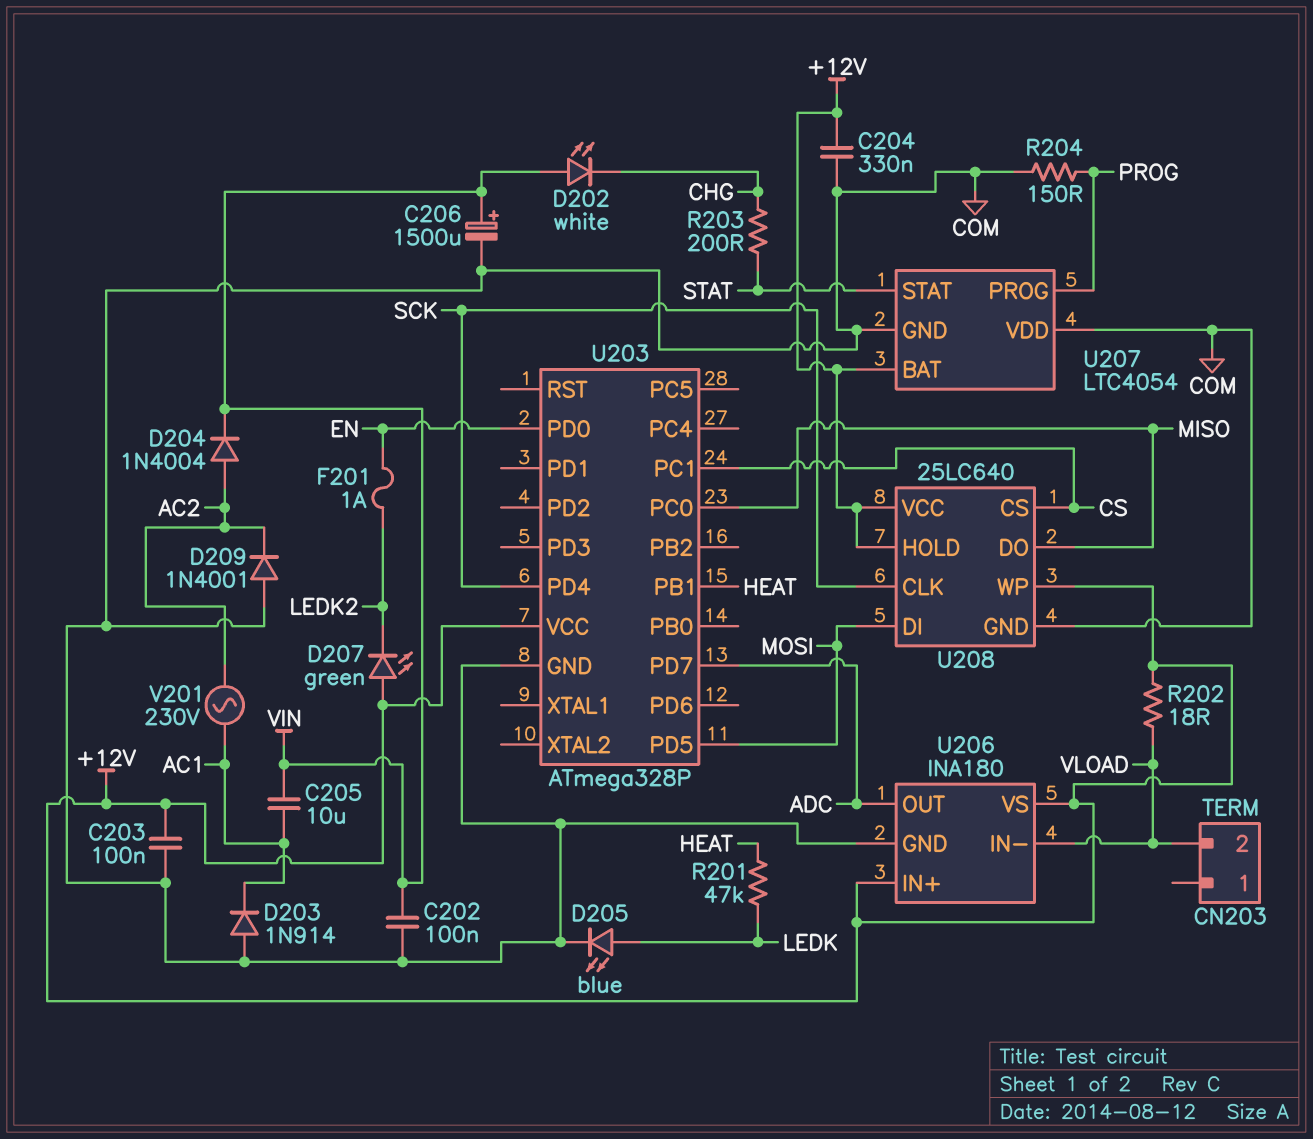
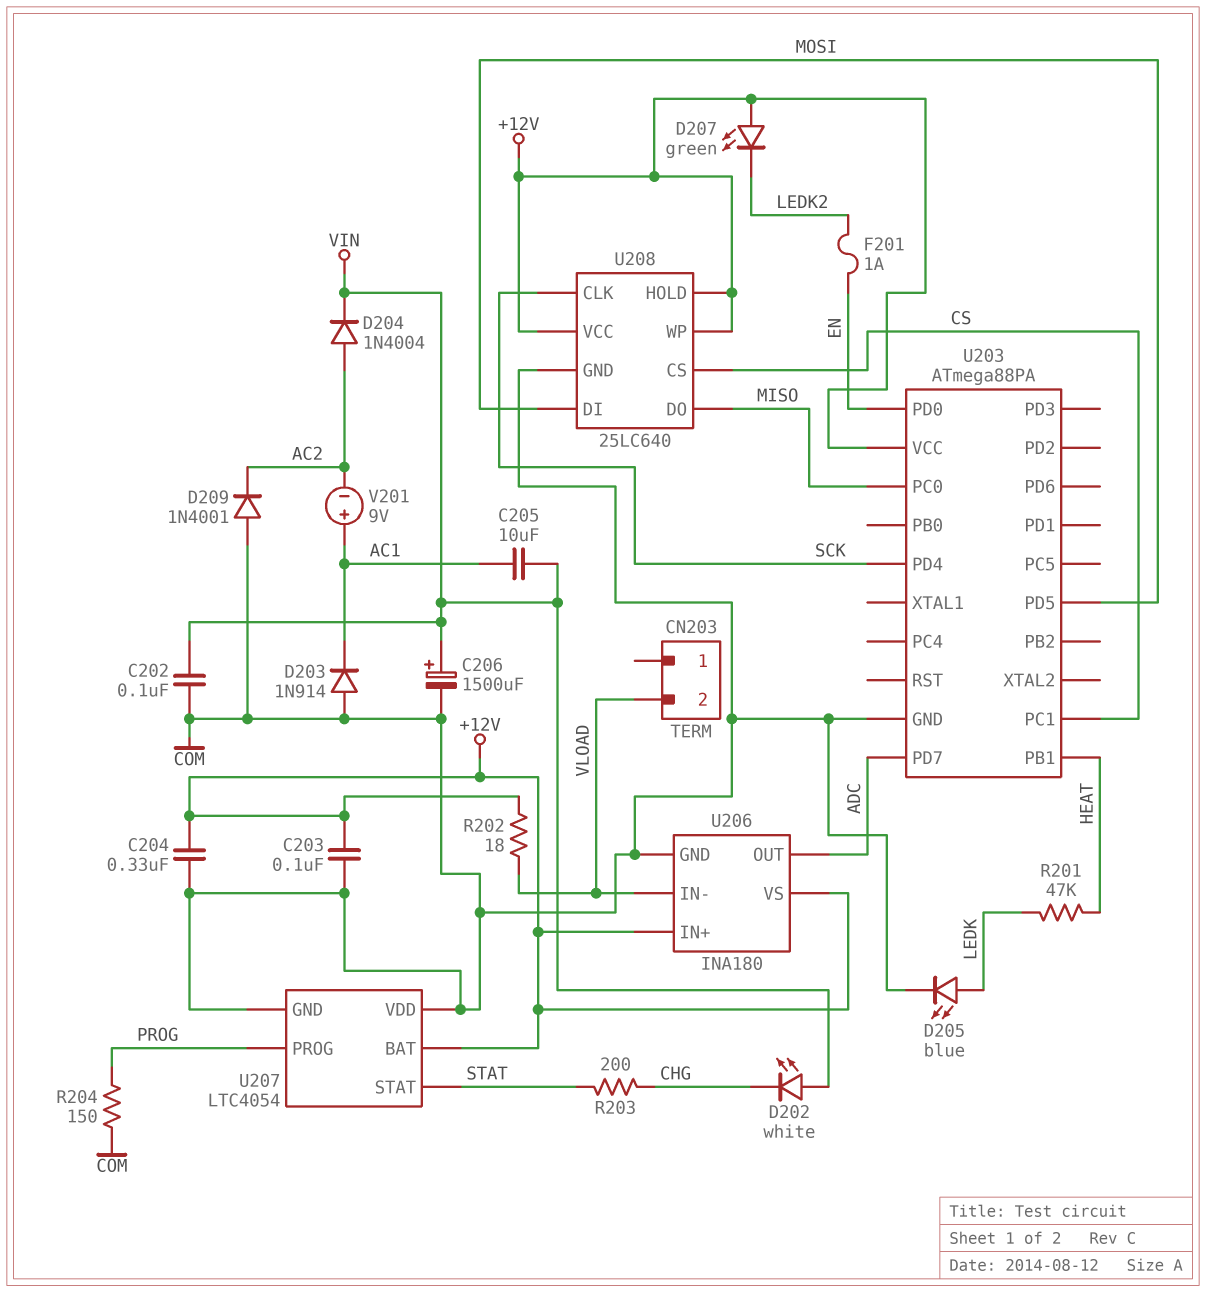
U203: ATmega328P -> ATmega88PA
V201: AC 230V (AC1, AC2) -> 9V (plus AC1, minus AC2)

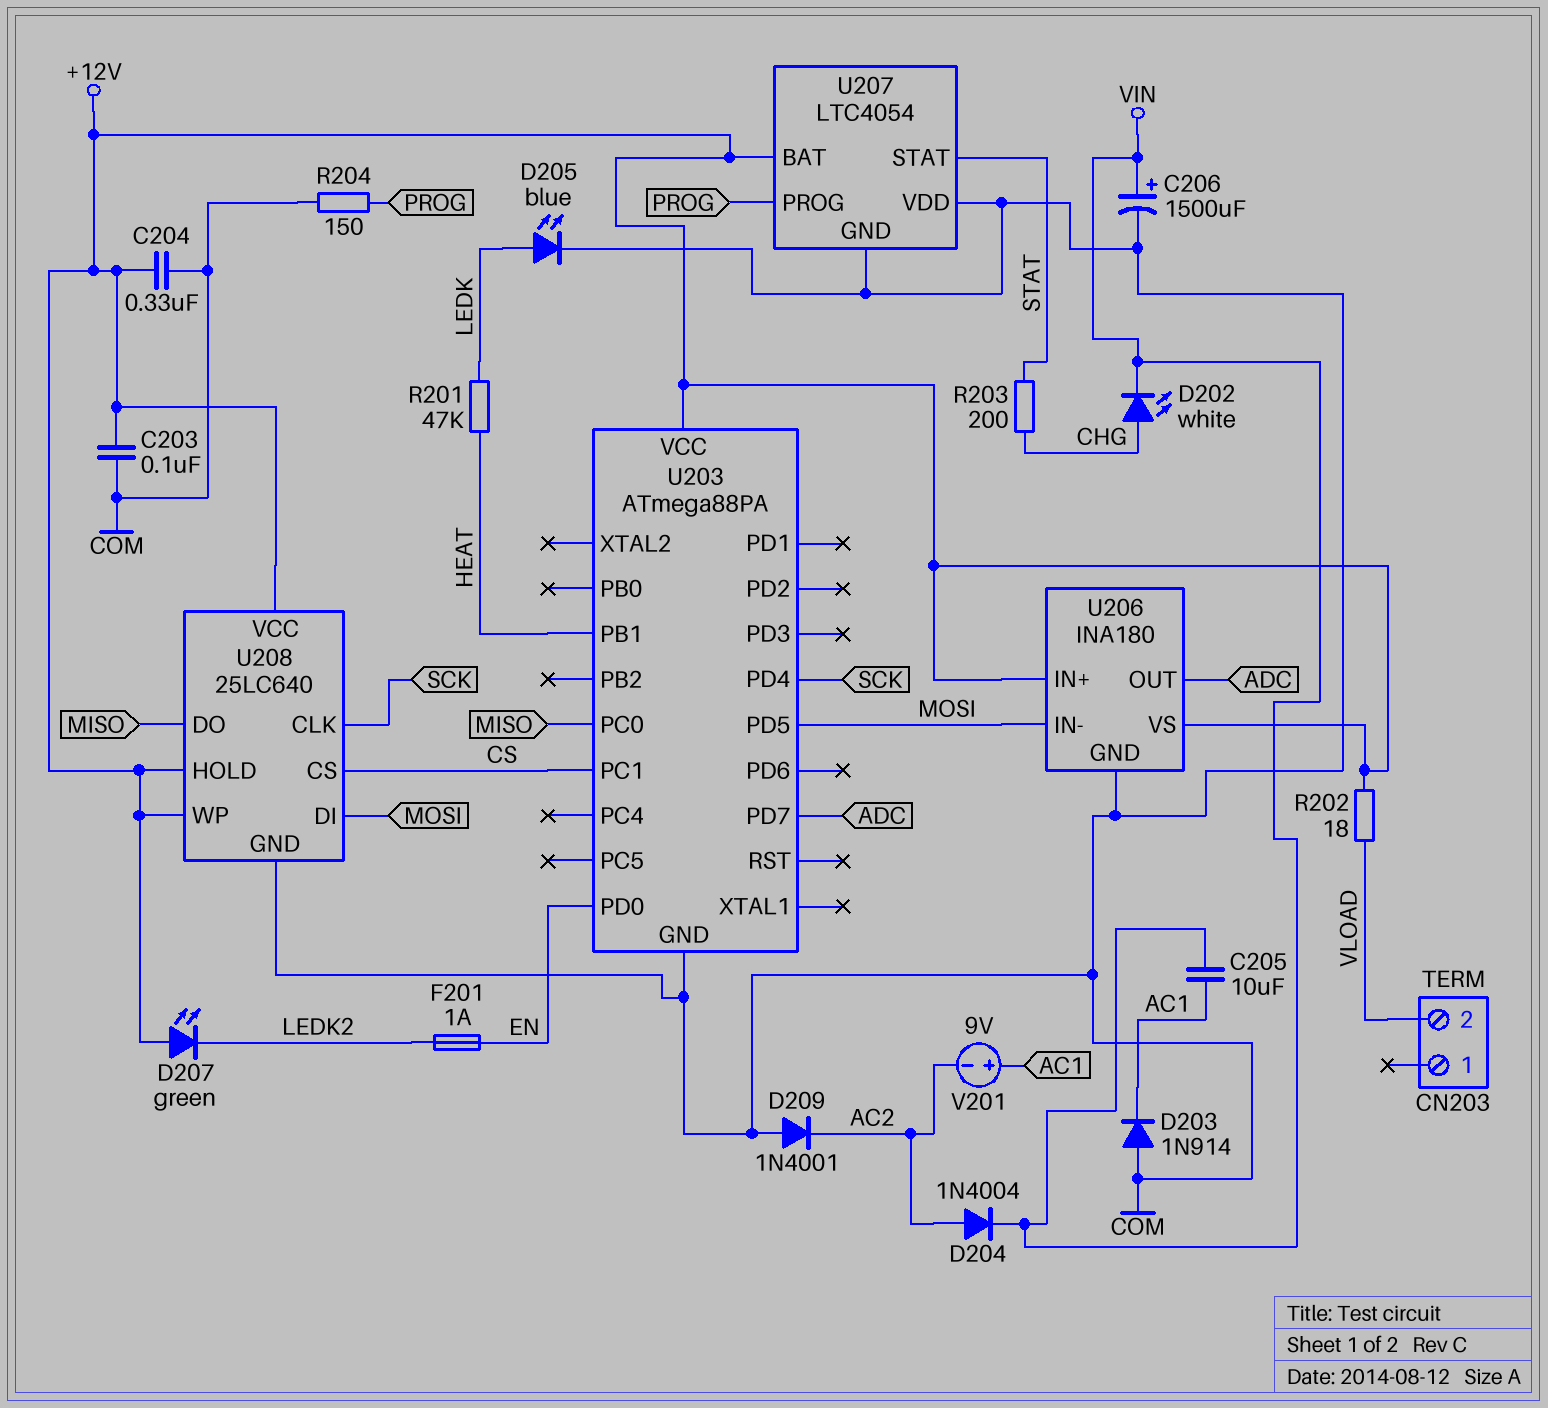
C202: 100nF (COM, VIN) -> none
D202: LED white (A VIN, K CHG) -> LED white (A CHG, K VIN)
U206 pin IN-: VLOAD -> MOSI

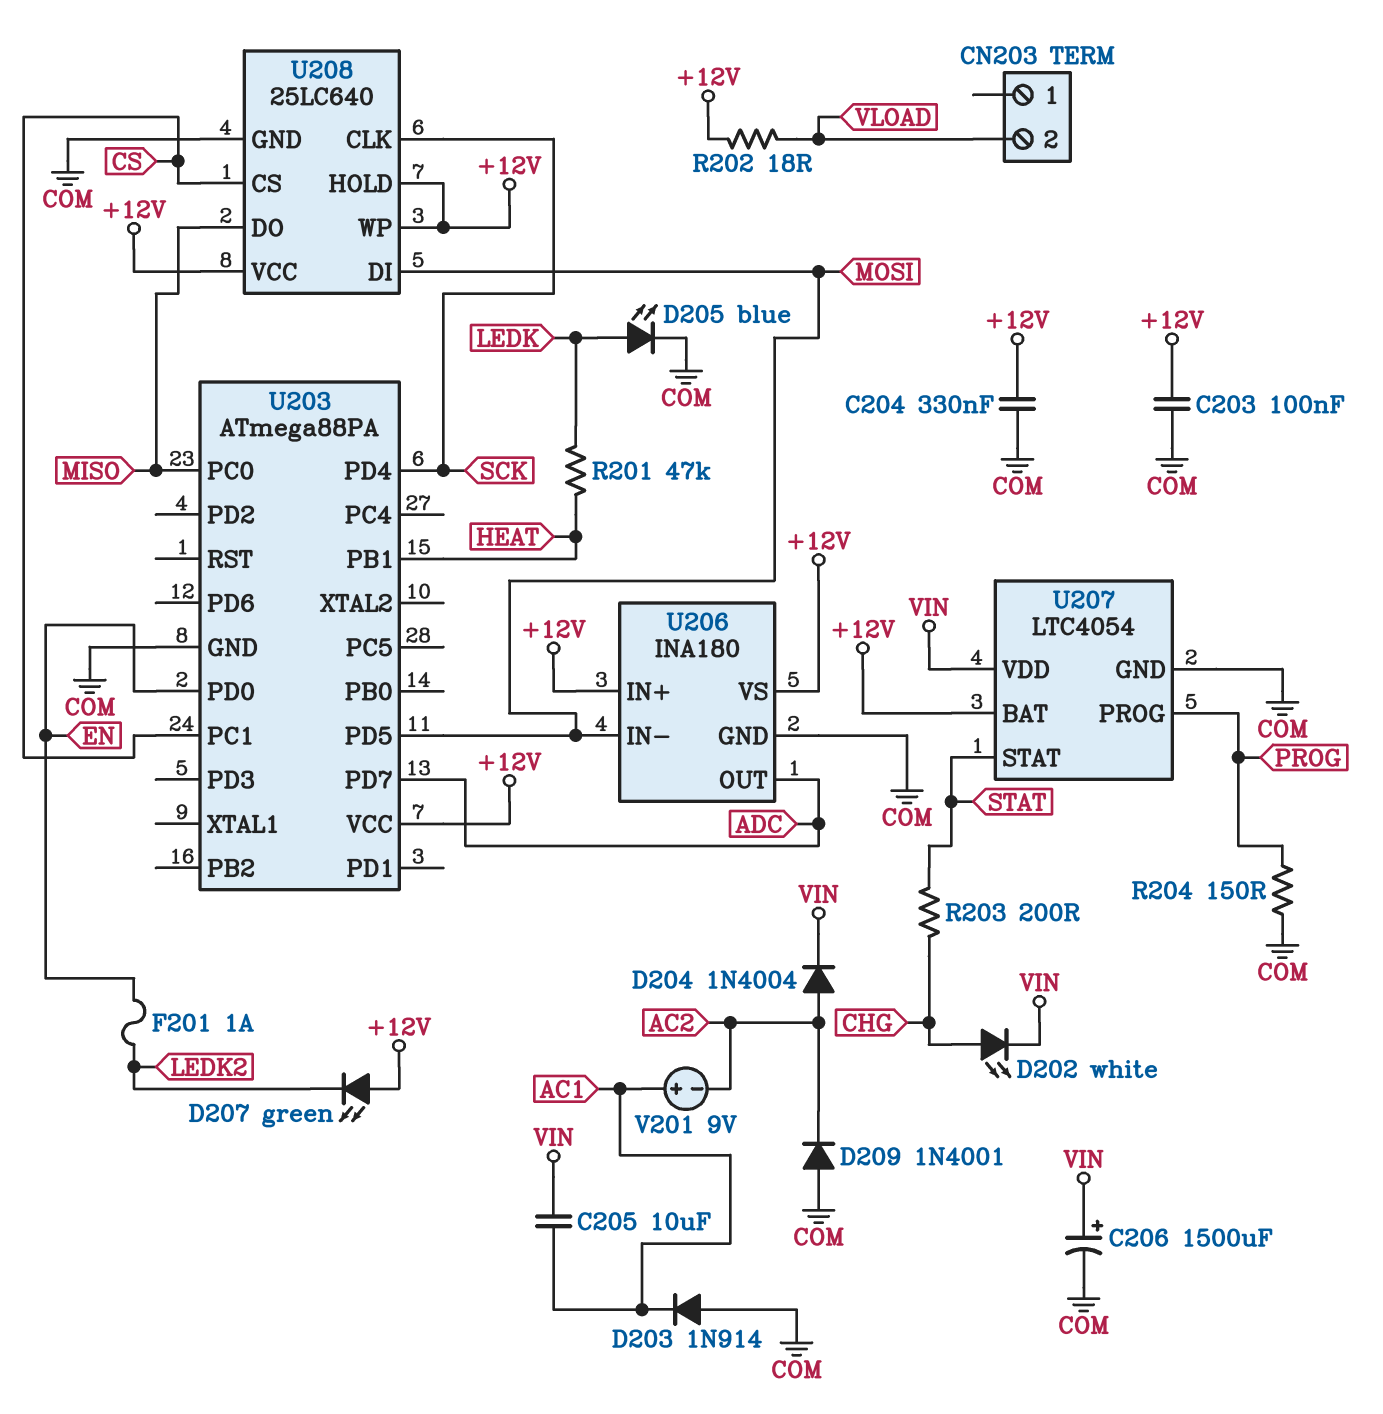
U207 pin VDD: COM -> VIN

